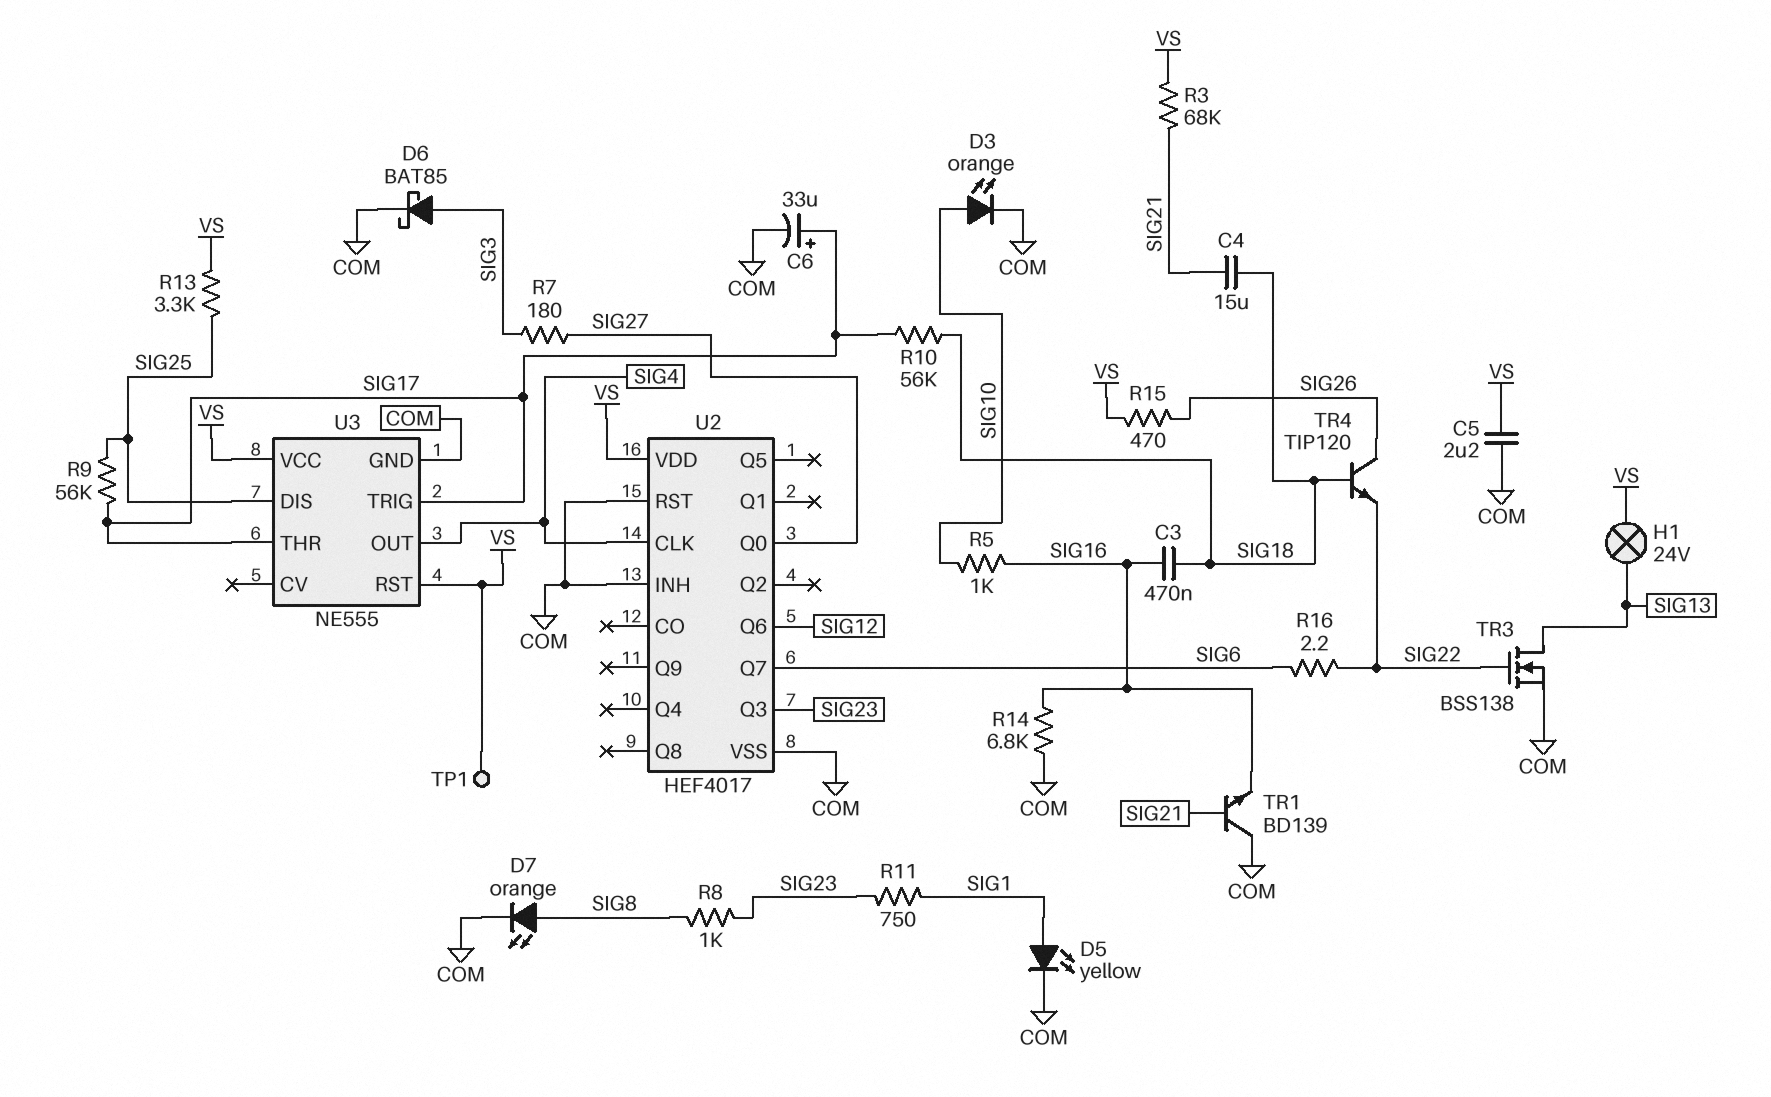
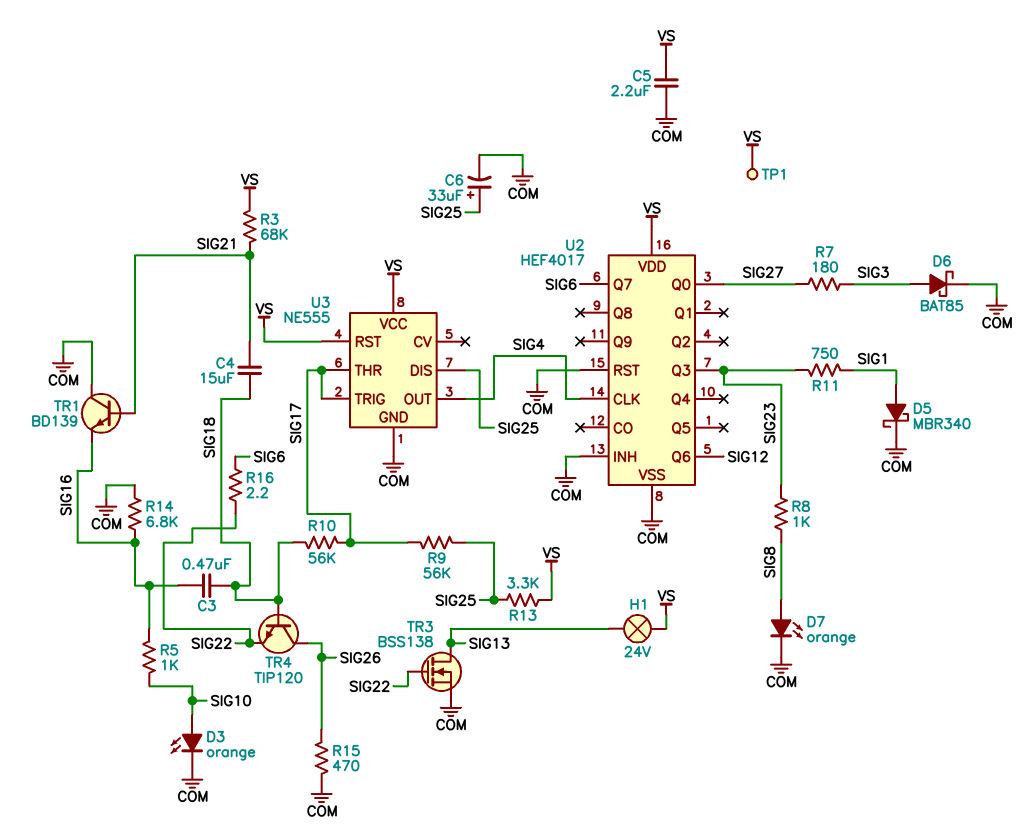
C6: 33uF (plus SIG17, minus COM) -> 33uF (plus SIG25, minus COM)
D5: LED yellow (A SIG1, K COM) -> schottky MBR340 (A SIG1, K COM)
R15: 470 (SIG26, VS) -> 470 (COM, SIG26)

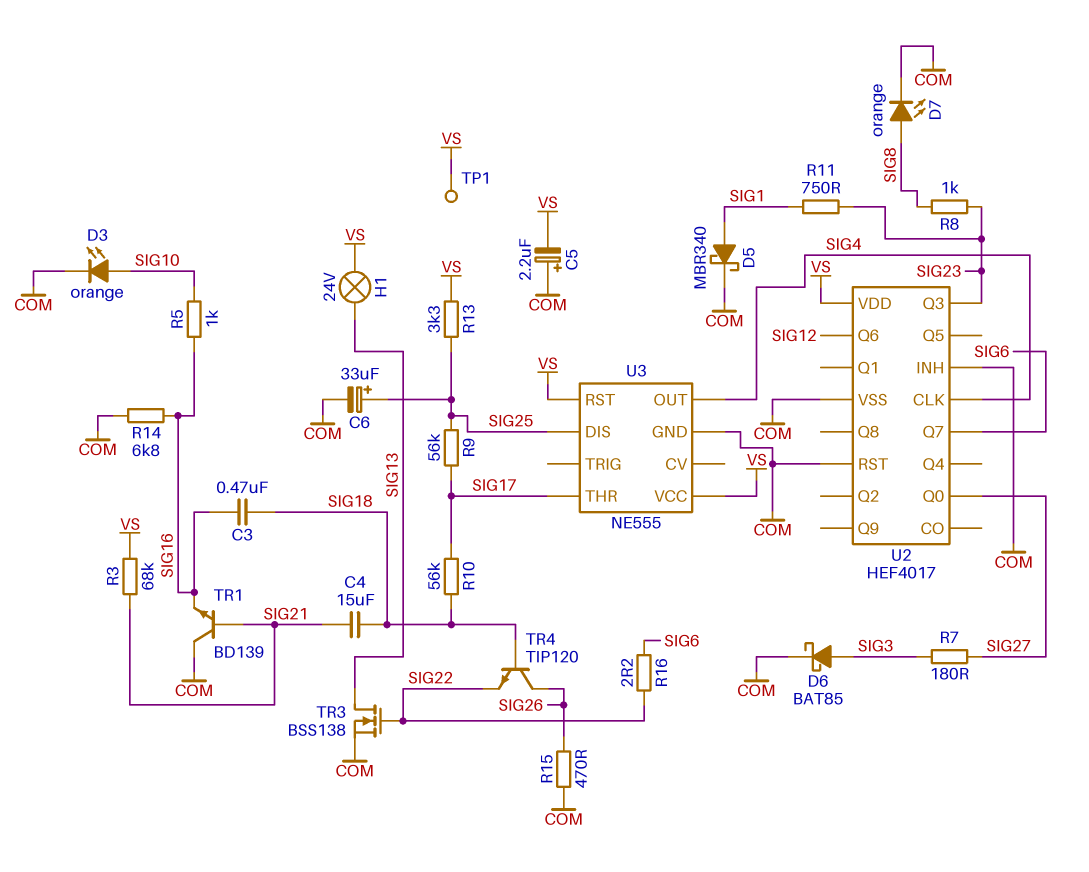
C5: 2.2uF (COM, VS) -> 2.2uF (plus COM, minus VS)
U3 pin TRIG: SIG17 -> none

